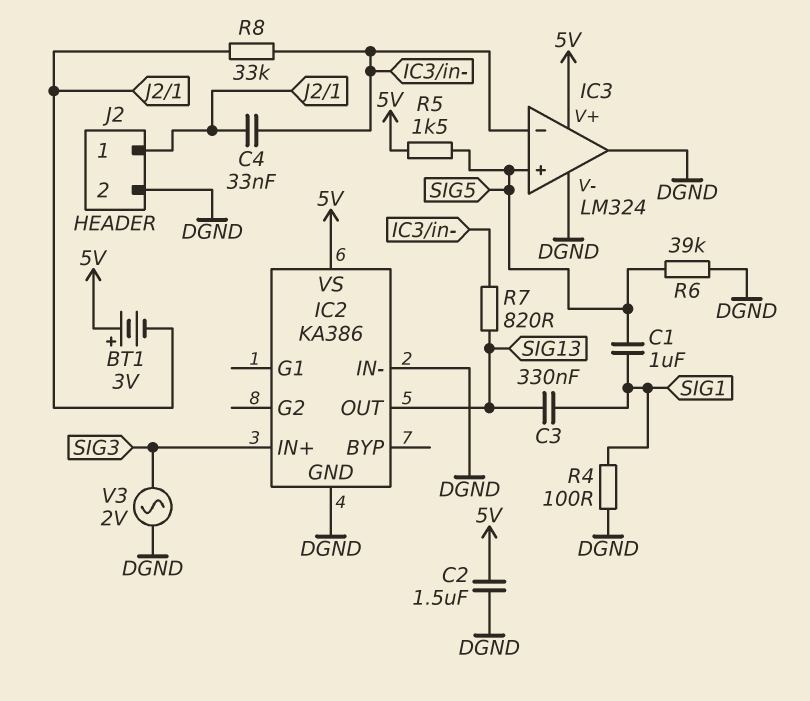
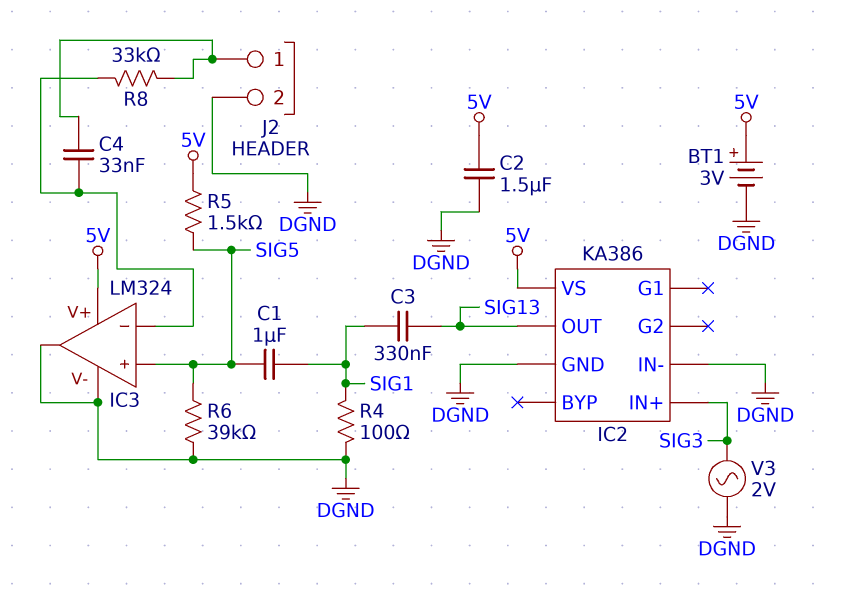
BT1: 3V (plus 5V, minus J2/1) -> 3V (plus 5V, minus DGND)
R7: 820 (IC3/in-, SIG13) -> none

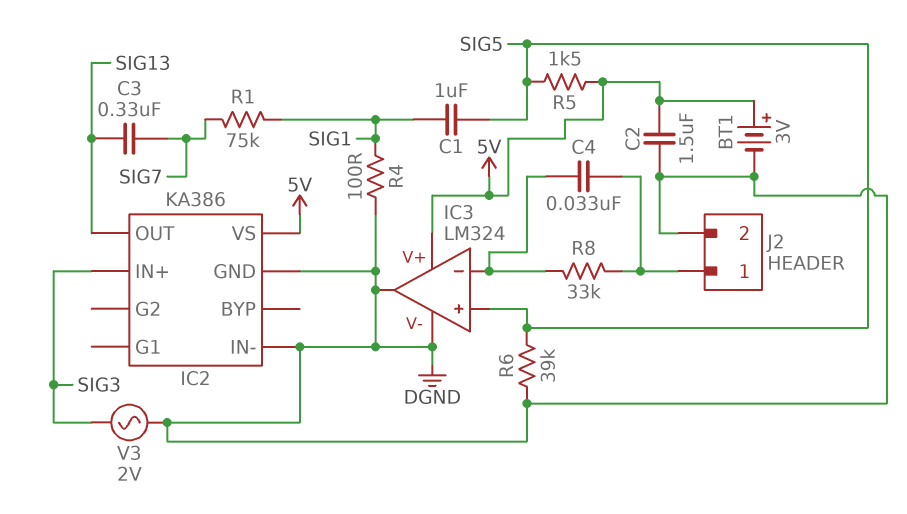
C3: 330nF (SIG1, SIG13) -> 330nF (SIG7, SIG13)
R1: none -> 75k (SIG1, SIG7)

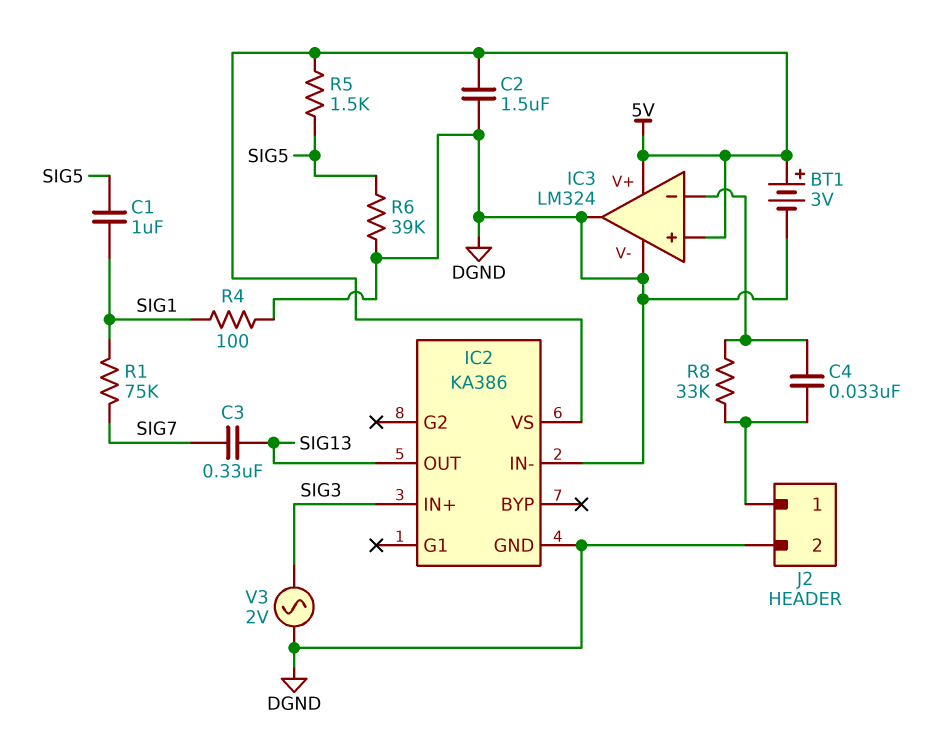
IC3 pin in+: SIG5 -> 5V

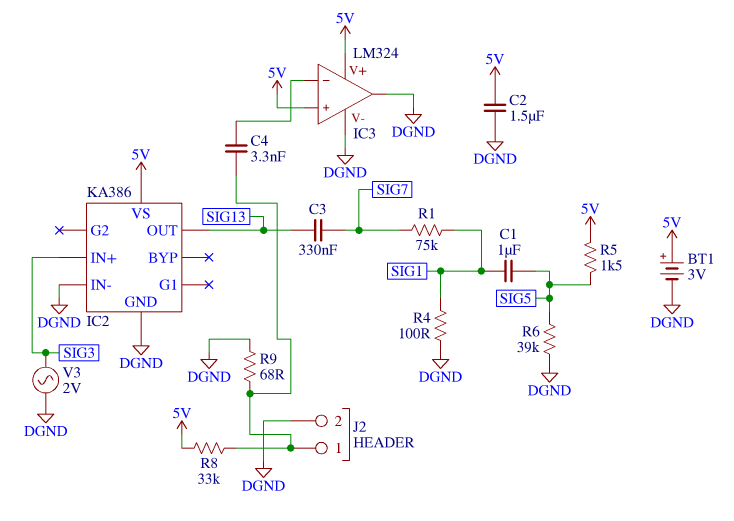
C4: 33nF (IC3/in-, J2/1) -> 3.3nF (IC3/in-, J2/1)
R8: 33k (IC3/in-, J2/1) -> 33k (5V, J2/1)
R9: none -> 68 (DGND, J2/1)

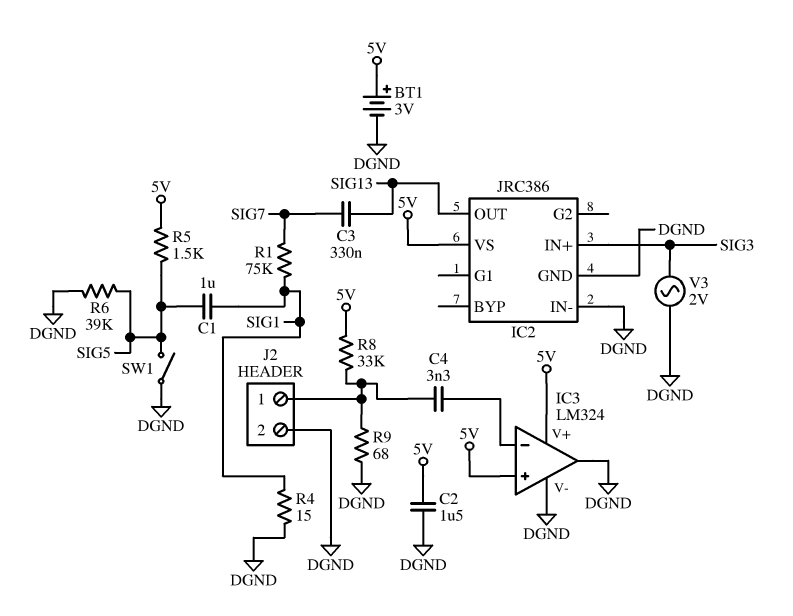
IC2: KA386 -> JRC386
R4: 100 (DGND, SIG1) -> 15 (DGND, SIG1)
SW1: none -> switch (DGND, SIG5)

